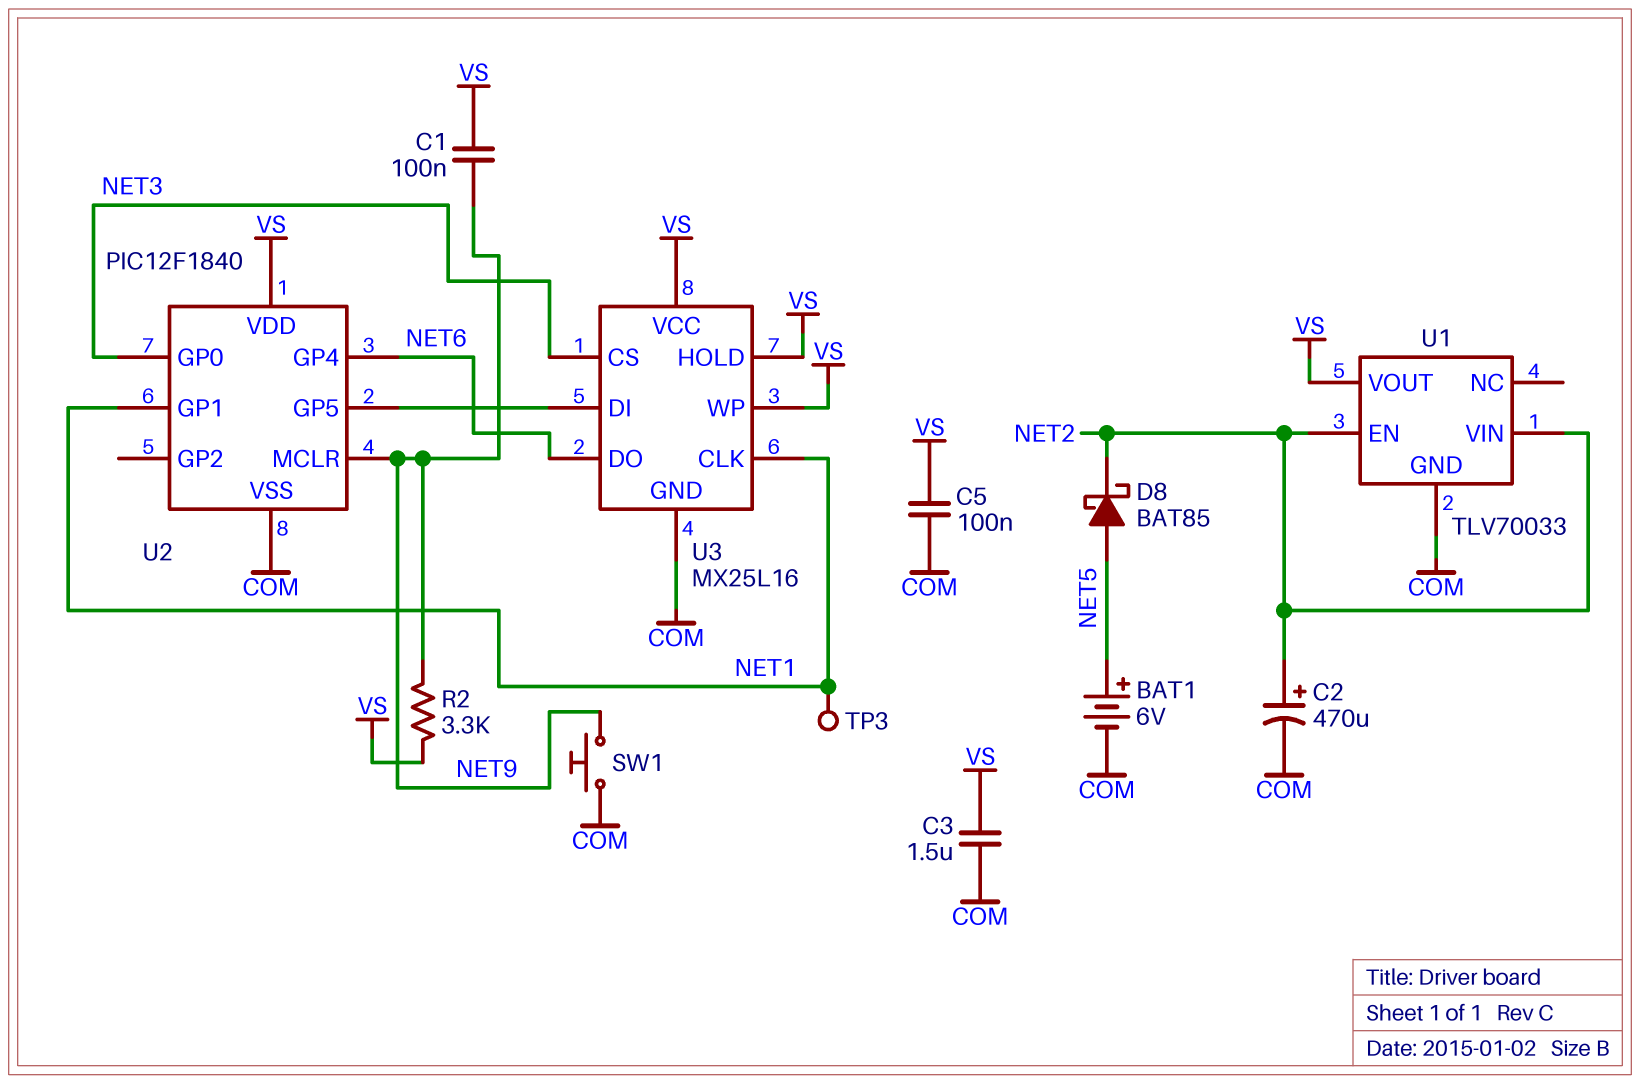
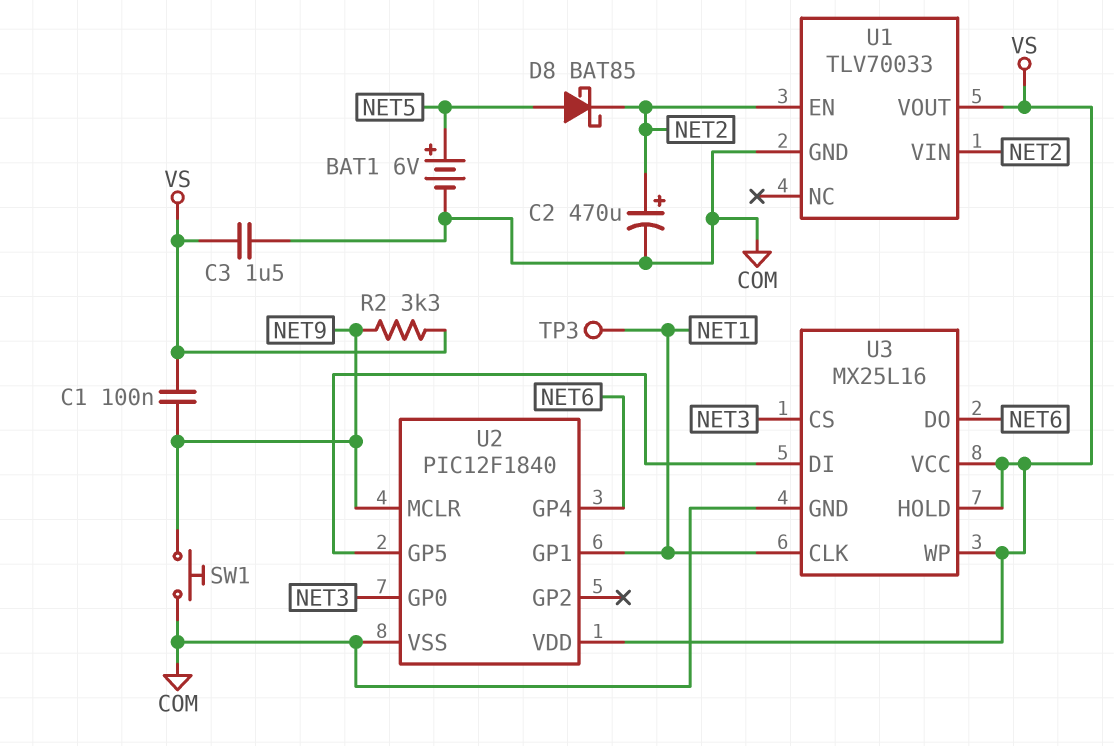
C5: 100nF (COM, VS) -> none

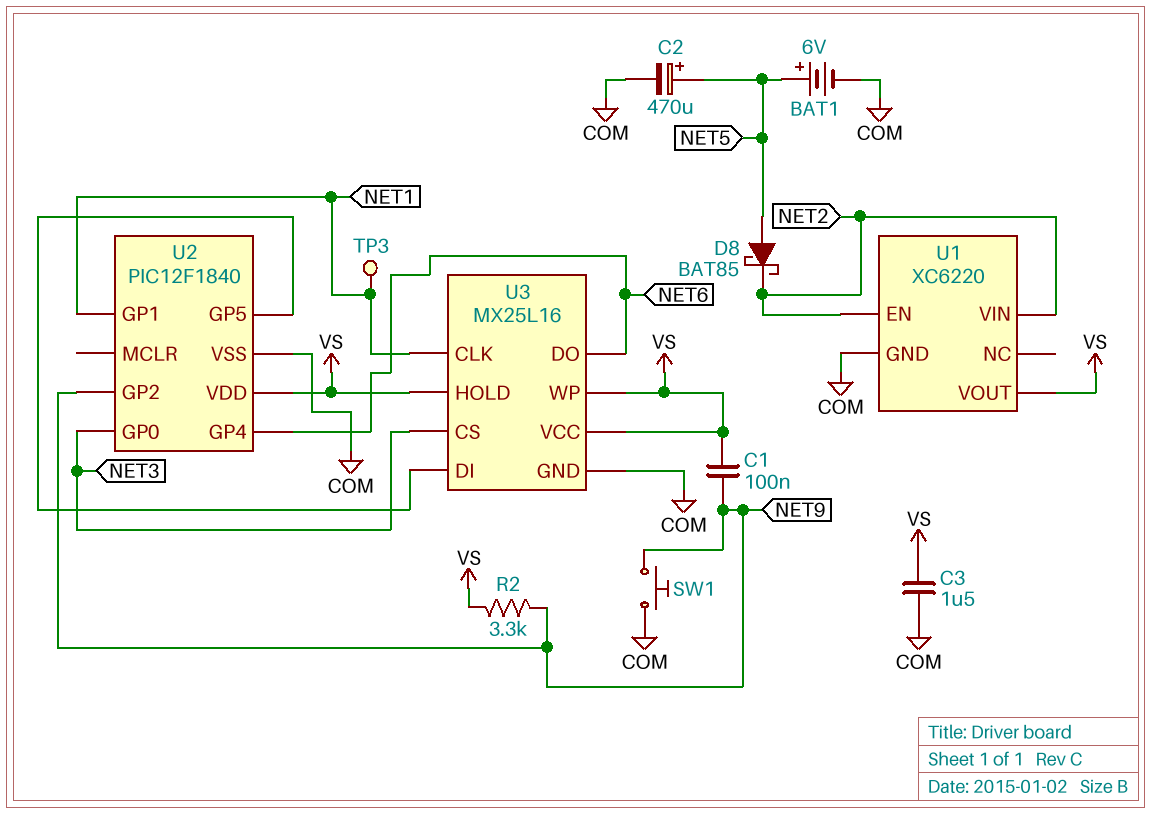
C2: 470uF (plus NET2, minus COM) -> 470uF (plus NET5, minus COM)
U1: TLV70033 -> XC6220
U2 pin GP2: none -> NET9
U2 pin MCLR: NET9 -> none

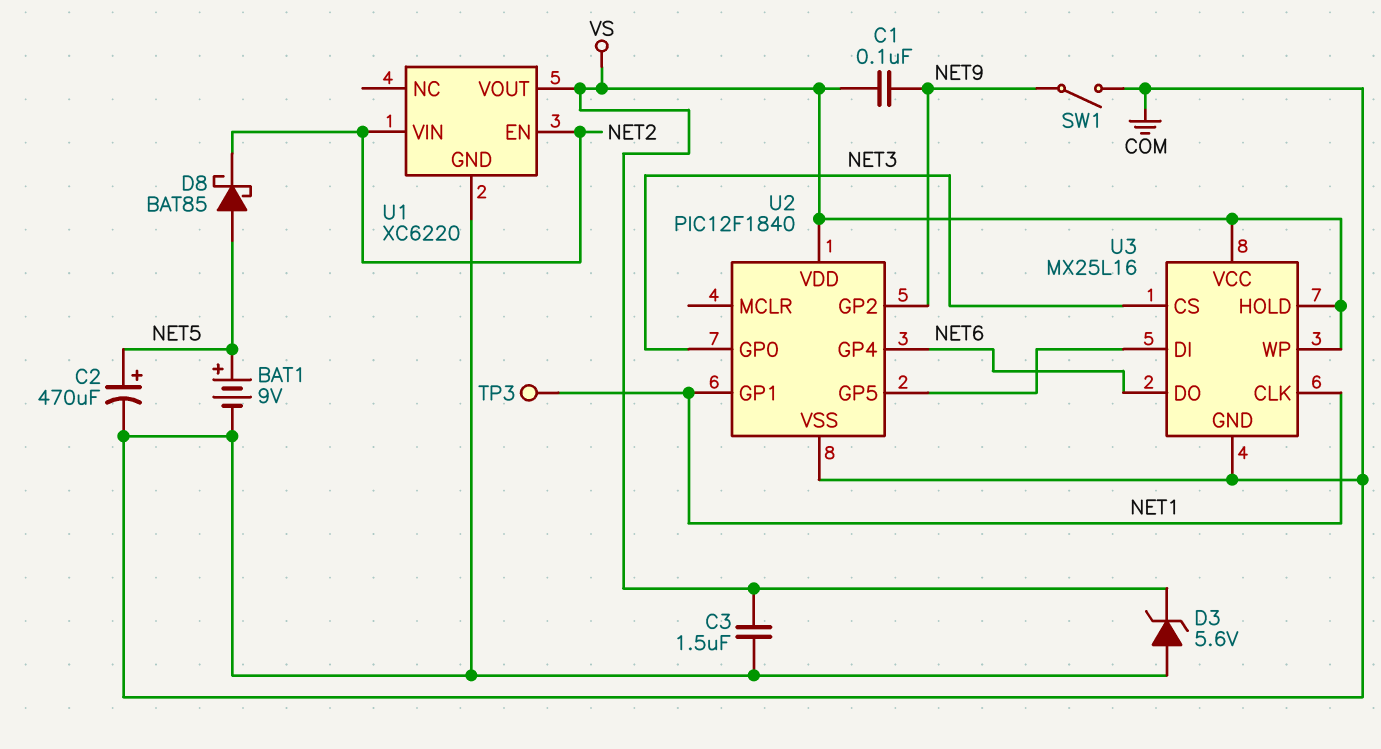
BAT1: 6V (plus NET5, minus COM) -> 9V (plus NET5, minus COM)
D3: none -> zener 5.6V (A COM, K VS)
R2: 3.3k (NET9, VS) -> none
SW1: button (COM, NET9) -> switch (COM, NET9)

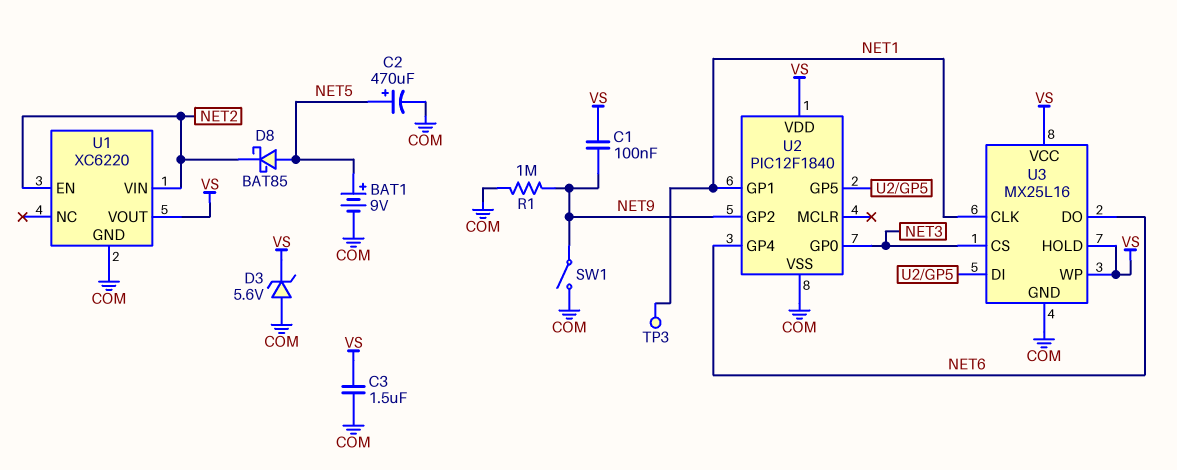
R1: none -> 1M (COM, NET9)

